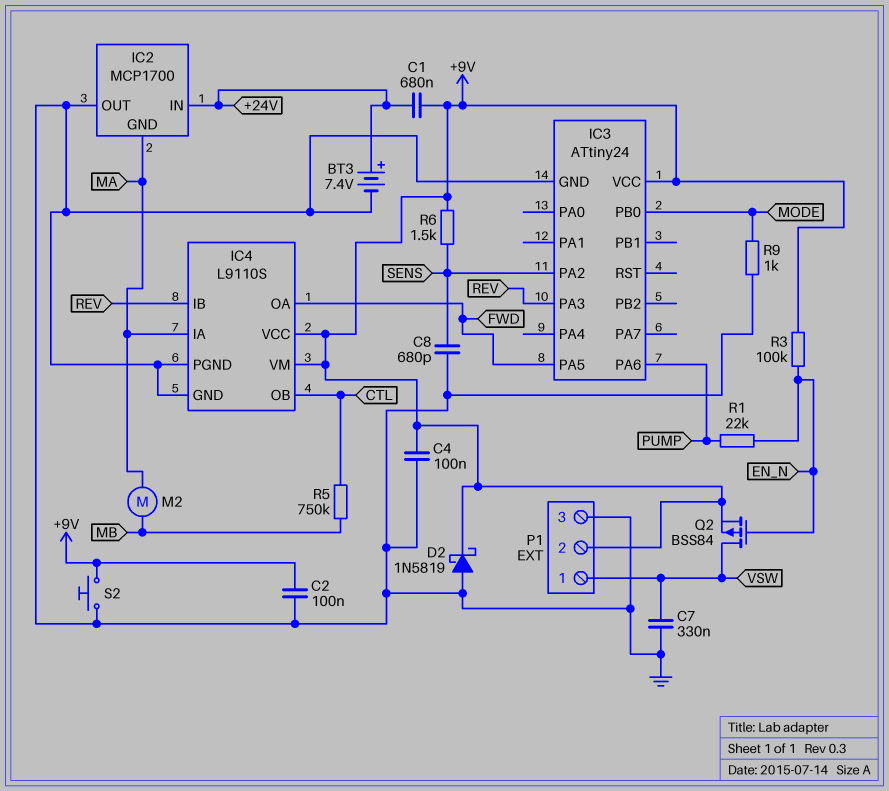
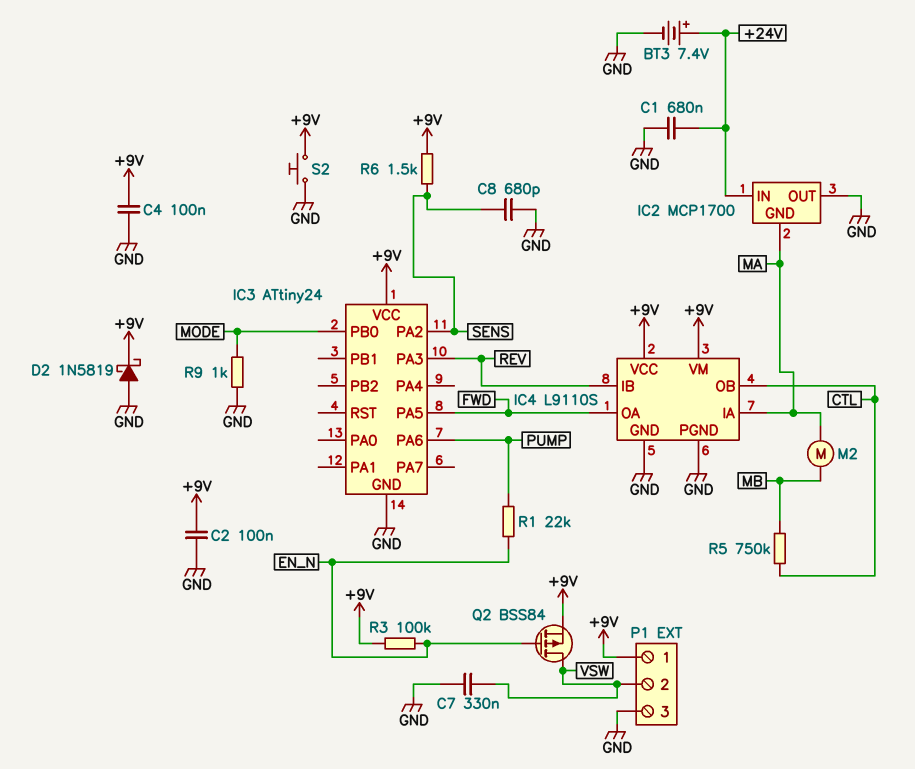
C1: 680nF (+9V, +24V) -> 680nF (+24V, GND)
P1 pin 1: VSW -> +9V
P1 pin 2: +9V -> VSW

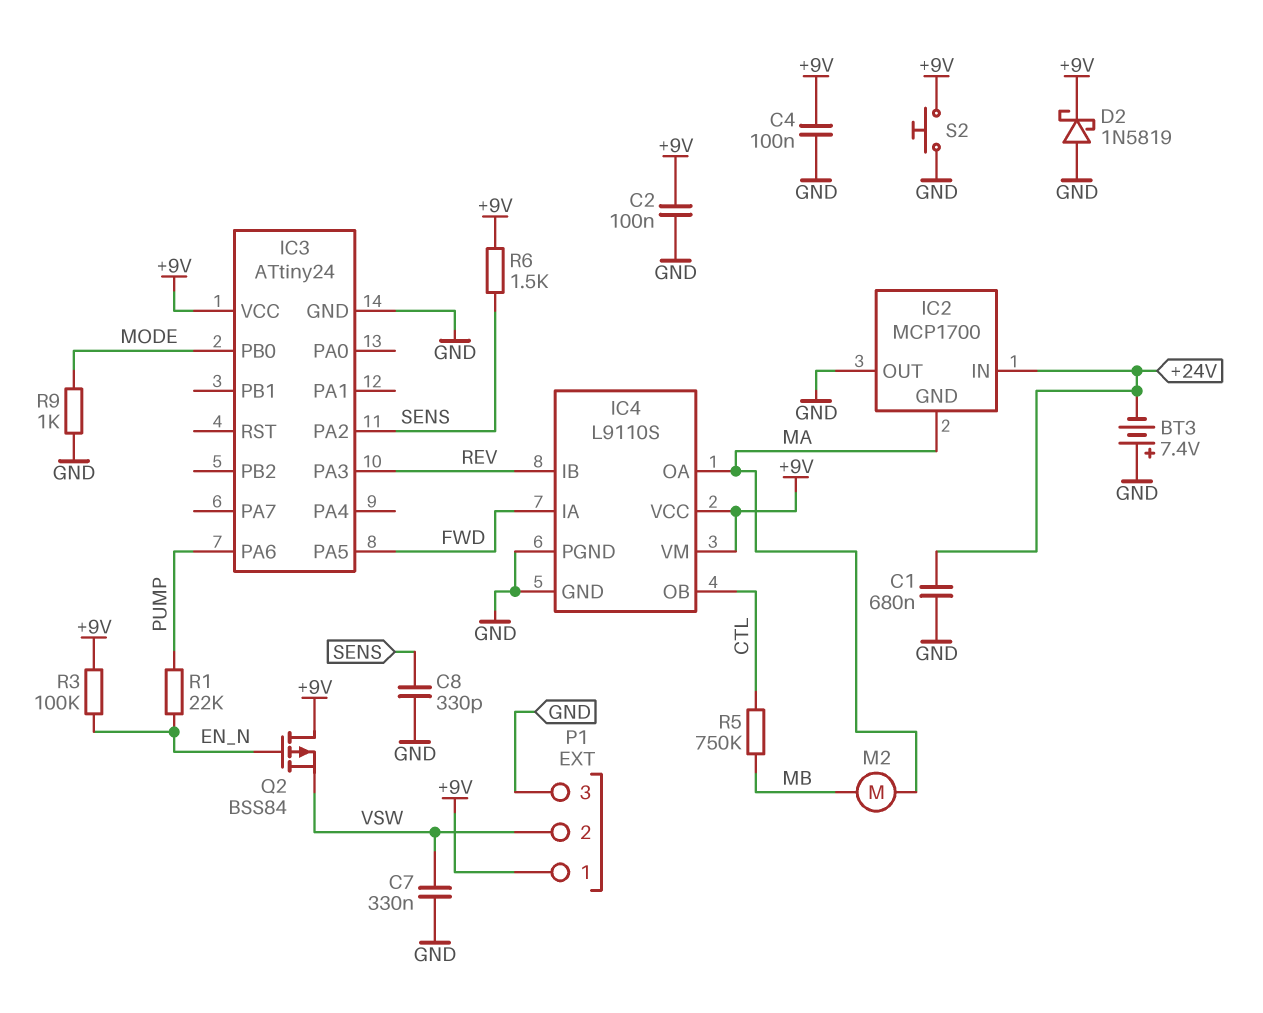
BT3: 7.4V (plus +24V, minus GND) -> 7.4V (plus GND, minus +24V)
C8: 680pF (GND, SENS) -> 330pF (GND, SENS)
IC4 pin IA: MA -> FWD
IC4 pin OA: FWD -> MA
Q2: PMOS BSS84 (G EN_N, D VSW, S +9V) -> PMOS BSS84 (G EN_N, D +9V, S VSW)

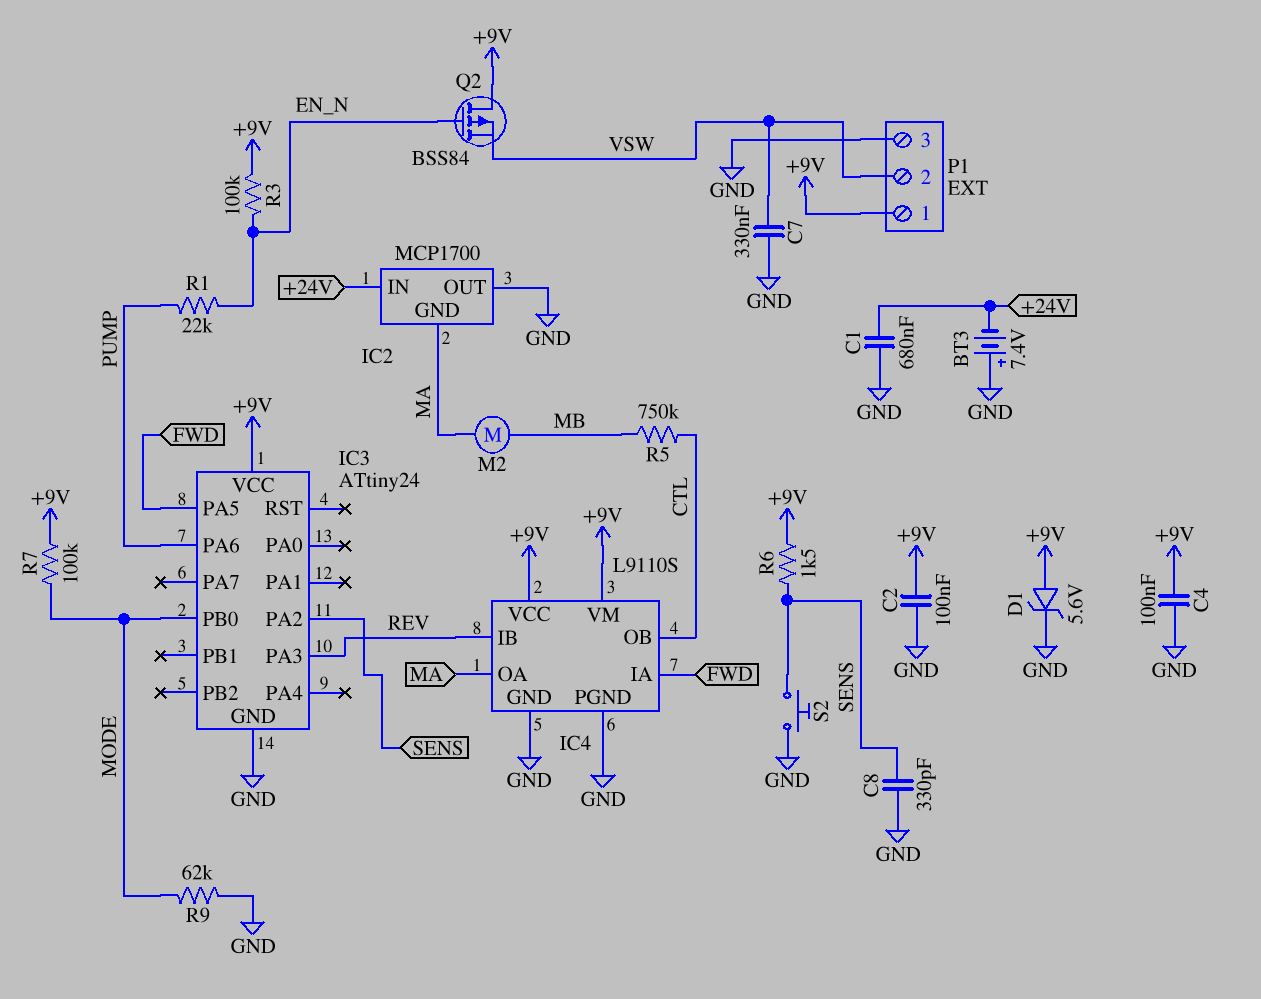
D1: none -> zener 5.6V (A +9V, K GND)
D2: schottky 1N5819 (A GND, K +9V) -> none
R7: none -> 100k (+9V, MODE)
R9: 1k (GND, MODE) -> 62k (GND, MODE)
S2: button (+9V, GND) -> button (GND, SENS)

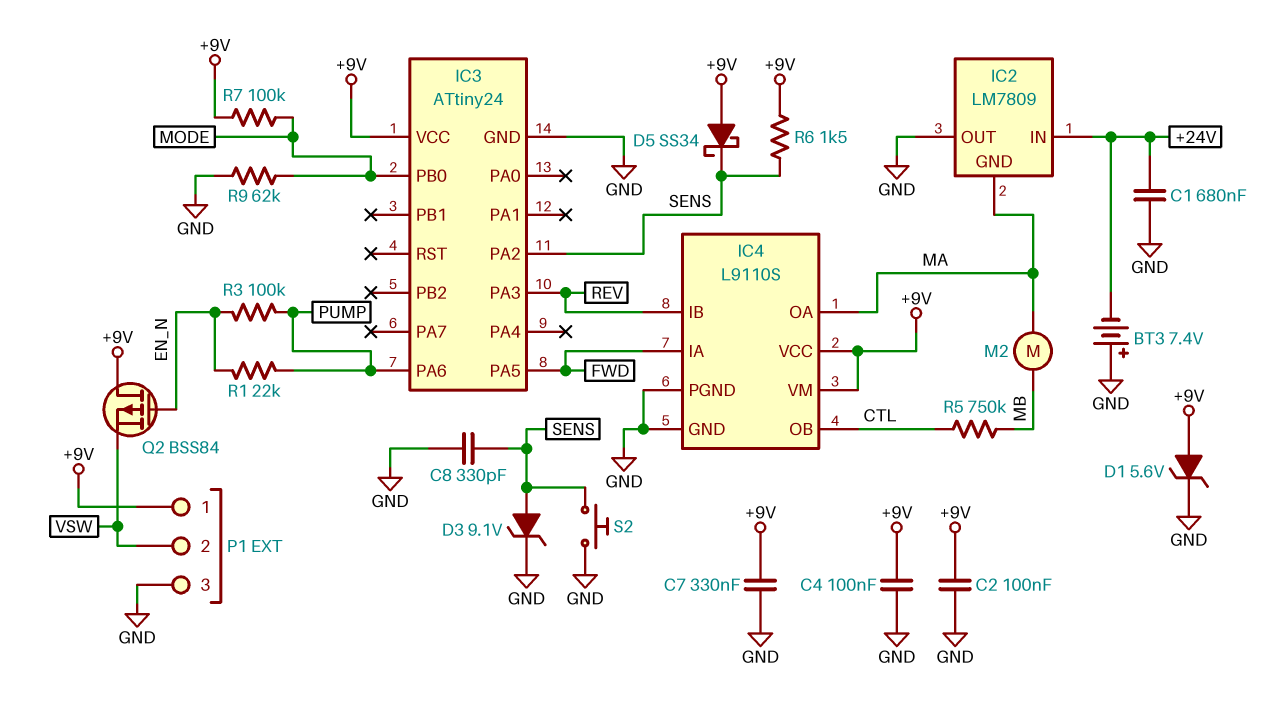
C7: 330nF (GND, VSW) -> 330nF (+9V, GND)
D3: none -> zener 9.1V (A SENS, K GND)
D5: none -> schottky SS34 (A +9V, K SENS)
IC2: MCP1700 -> LM7809
R3: 100k (+9V, EN_N) -> 100k (EN_N, PUMP)

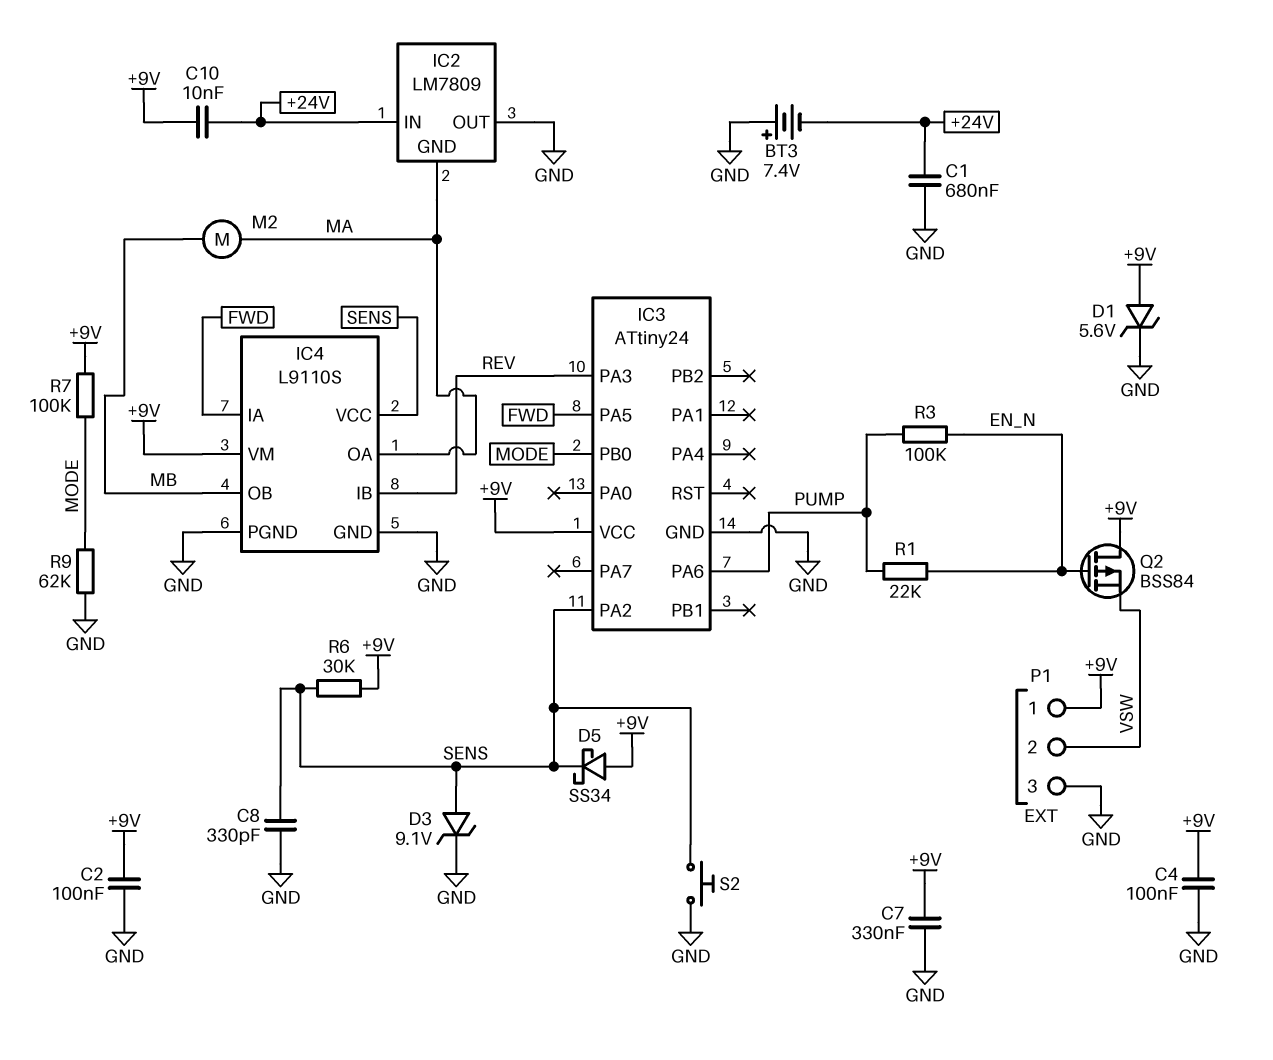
C10: none -> 10nF (+9V, +24V)
IC4 pin OB: CTL -> MB
IC4 pin VCC: +9V -> SENS
R5: 750k (CTL, MB) -> none
R6: 1.5k (+9V, SENS) -> 30k (+9V, SENS)

